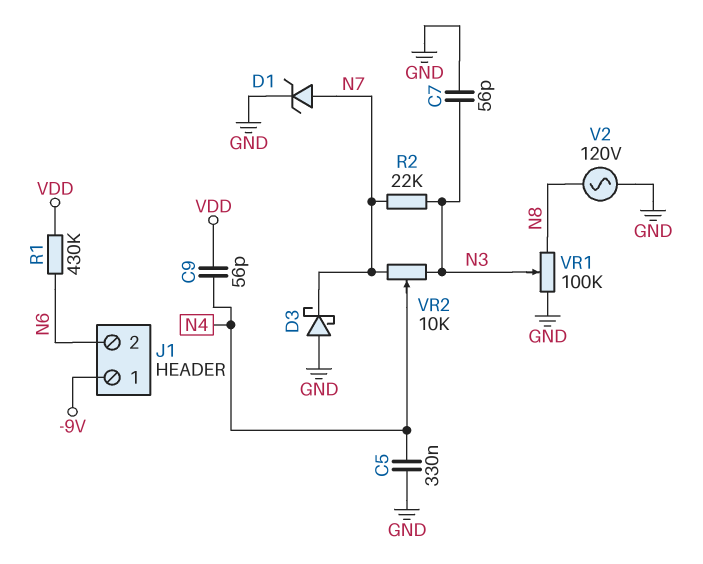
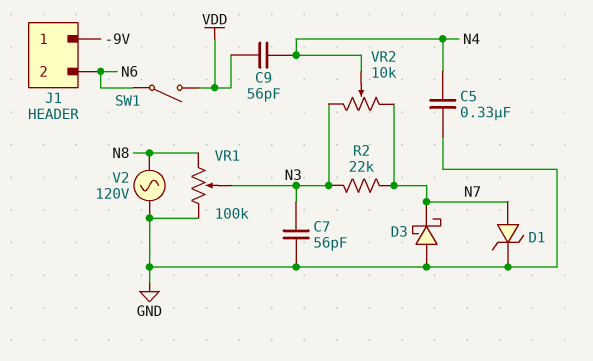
R1: 430k (N6, VDD) -> none
SW1: none -> switch (N6, VDD)

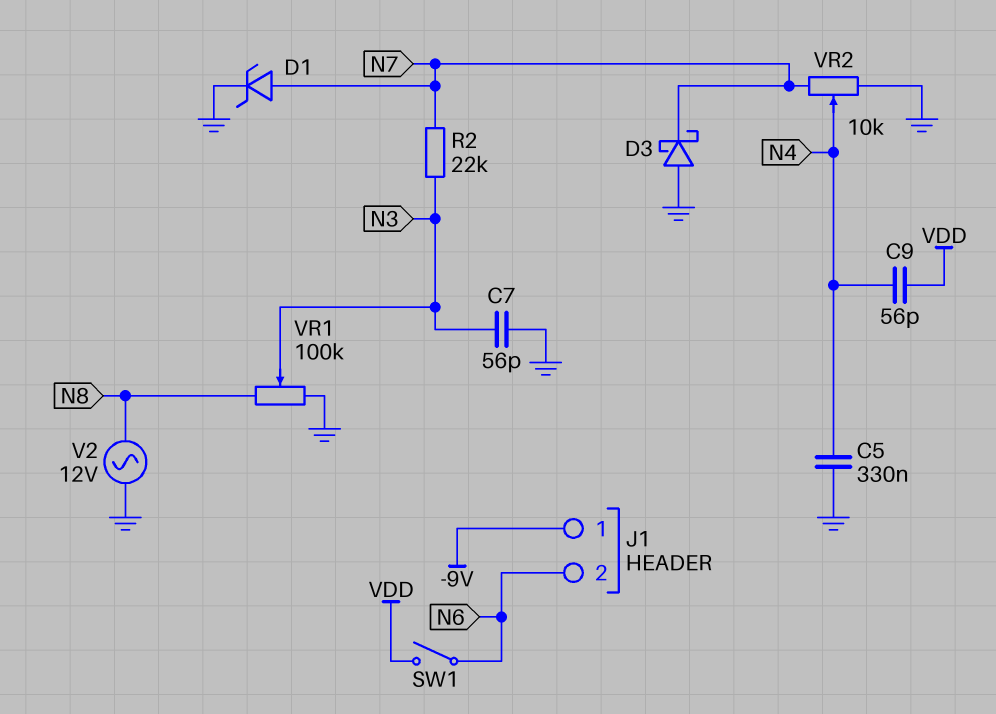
V2: AC 120V (GND, N8) -> AC 12V (GND, N8)
VR2: 10k (N3, N7, wiper N4) -> 10k (GND, N7, wiper N4)

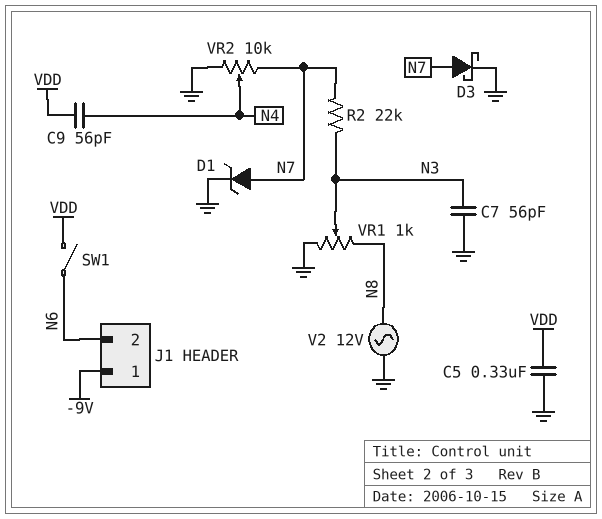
C5: 330nF (GND, N4) -> 330nF (GND, VDD)
D3: schottky (A GND, K N7) -> schottky (A N7, K GND)
VR1: 100k (GND, N8, wiper N3) -> 1k (GND, N8, wiper N3)

